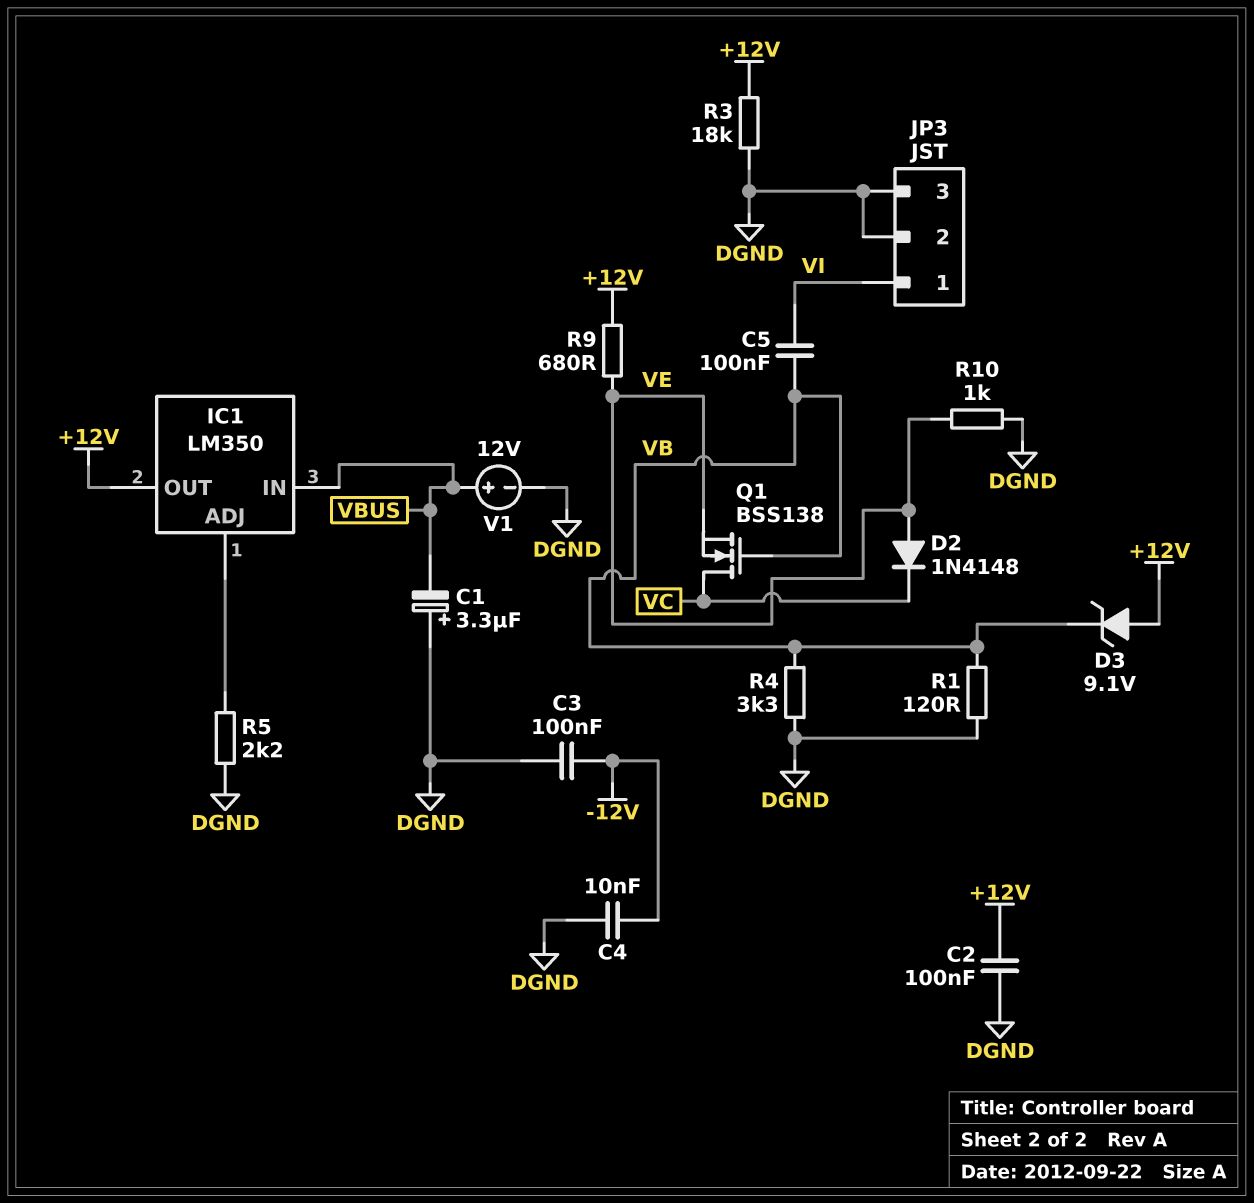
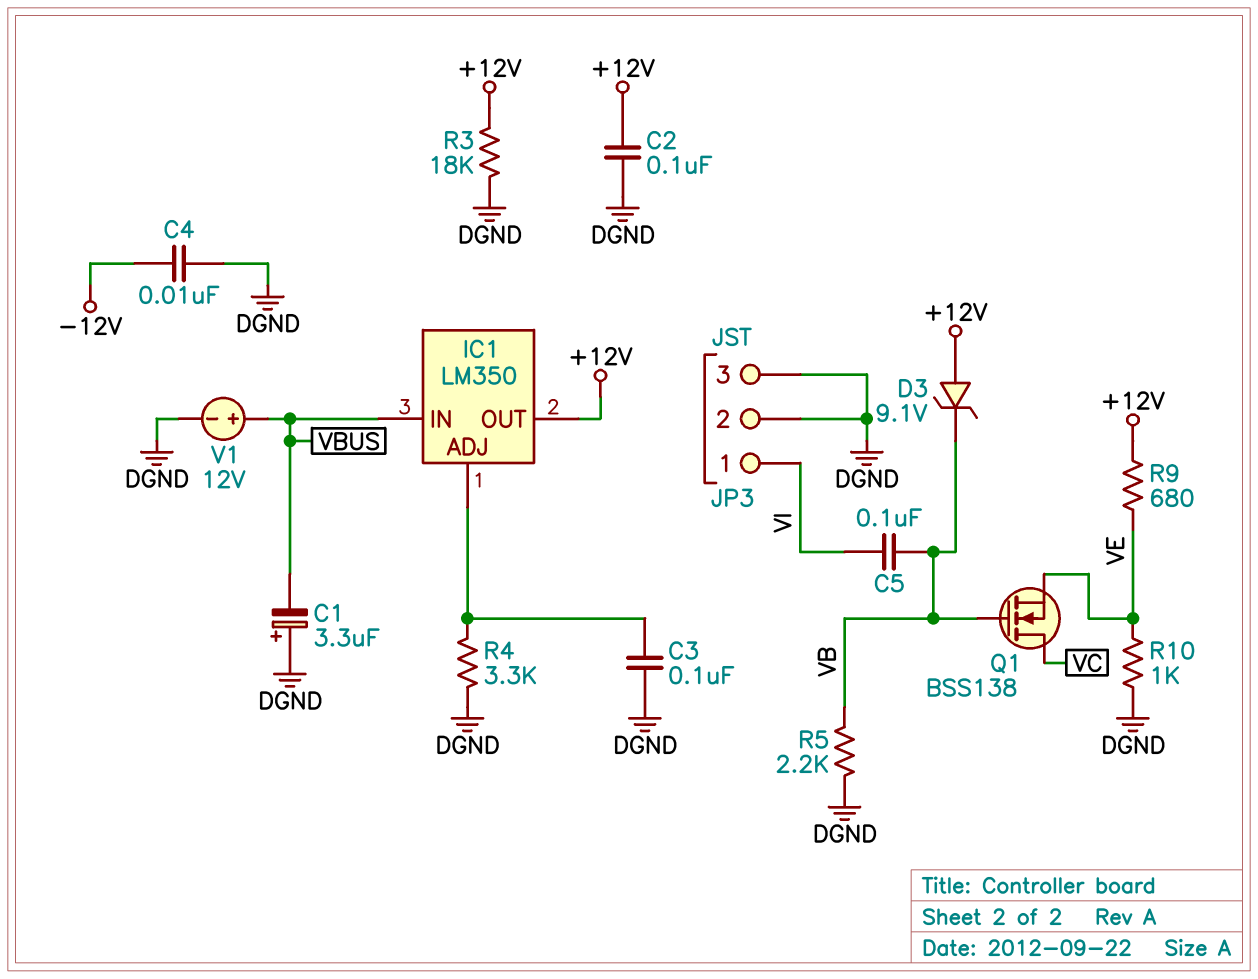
C3: 100nF (-12V, DGND) -> 100nF (DGND, IC1/ADJ)
D2: diode 1N4148 (A VE, K VC) -> none
R1: 120 (DGND, VB) -> none
R4: 3.3k (DGND, VB) -> 3.3k (DGND, IC1/ADJ)
R5: 2.2k (DGND, IC1/ADJ) -> 2.2k (DGND, VB)

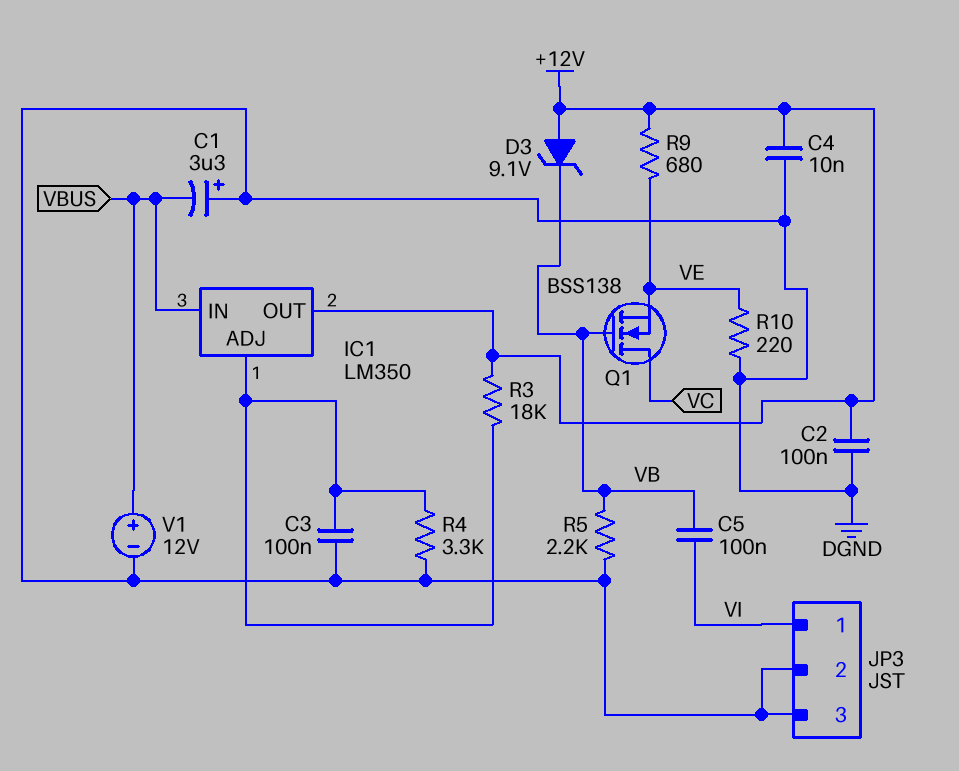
C4: 10nF (-12V, DGND) -> 10nF (+12V, DGND)
R3: 18k (+12V, DGND) -> 18k (+12V, IC1/ADJ)
R10: 1k (DGND, VE) -> 220 (DGND, VE)

